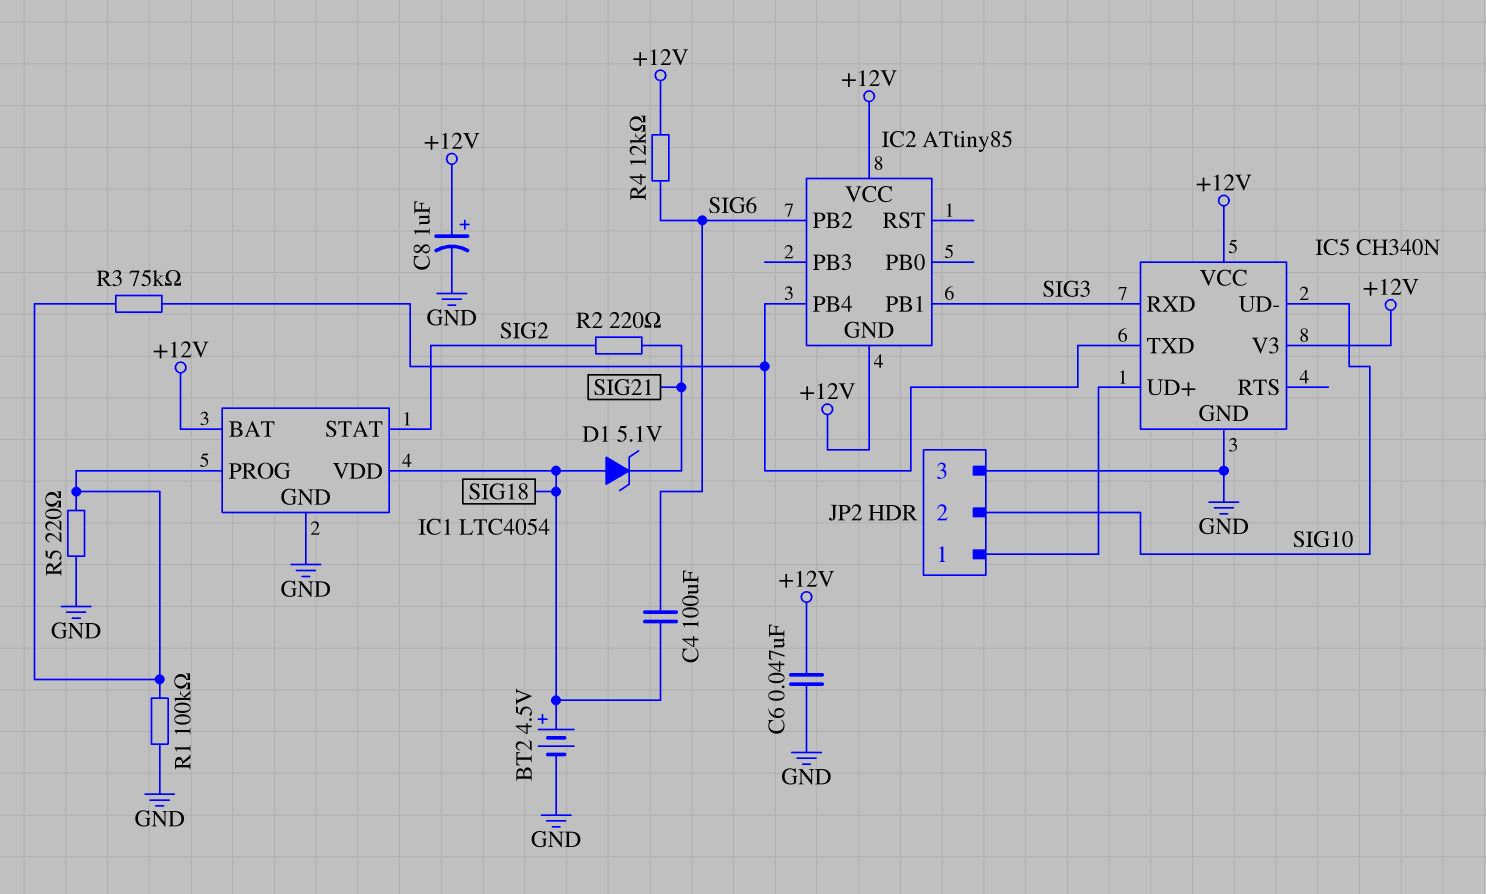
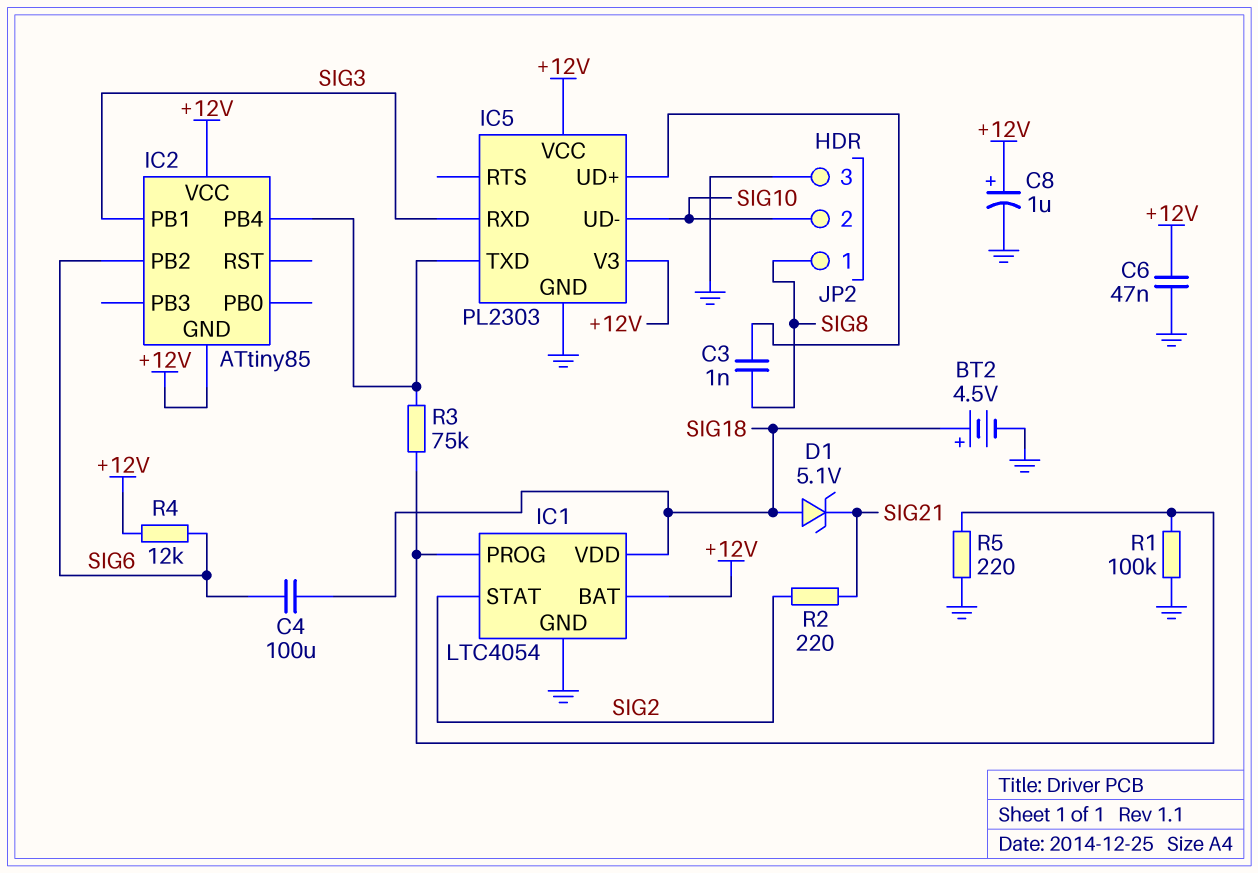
C3: none -> 1nF (IC5/UD+, SIG8)
IC5: CH340N -> PL2303
JP2 pin 1: IC5/UD+ -> SIG8

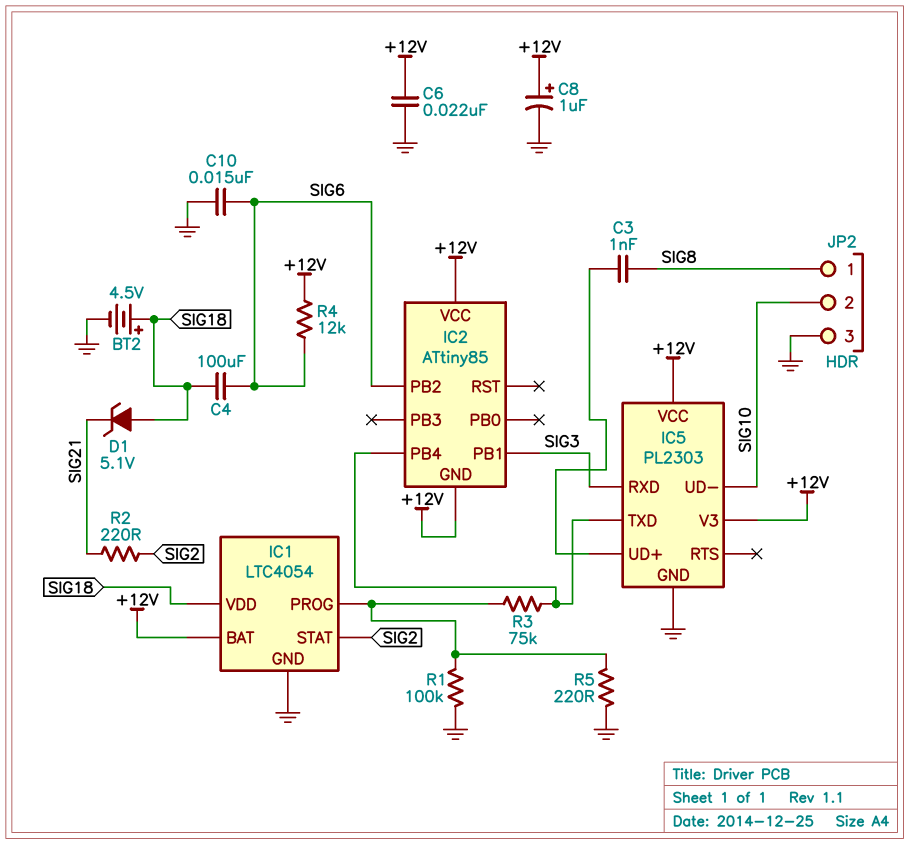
C6: 47nF (+12V, GND) -> 22nF (+12V, GND)
C10: none -> 15nF (GND, SIG6)

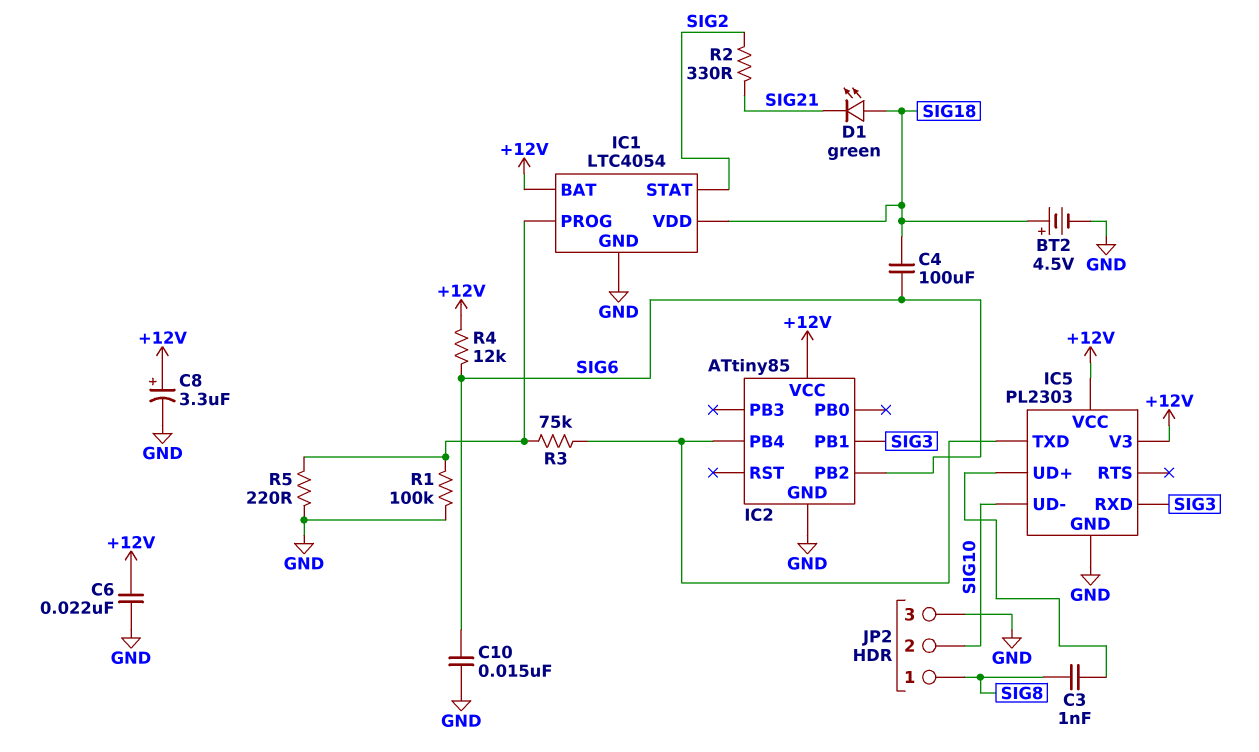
C8: 1uF (plus +12V, minus GND) -> 3.3uF (plus +12V, minus GND)
D1: zener 5.1V (A SIG18, K SIG21) -> LED green (A SIG18, K SIG21)
IC2 pin GND: +12V -> GND
R2: 220 (SIG2, SIG21) -> 330 (SIG2, SIG21)

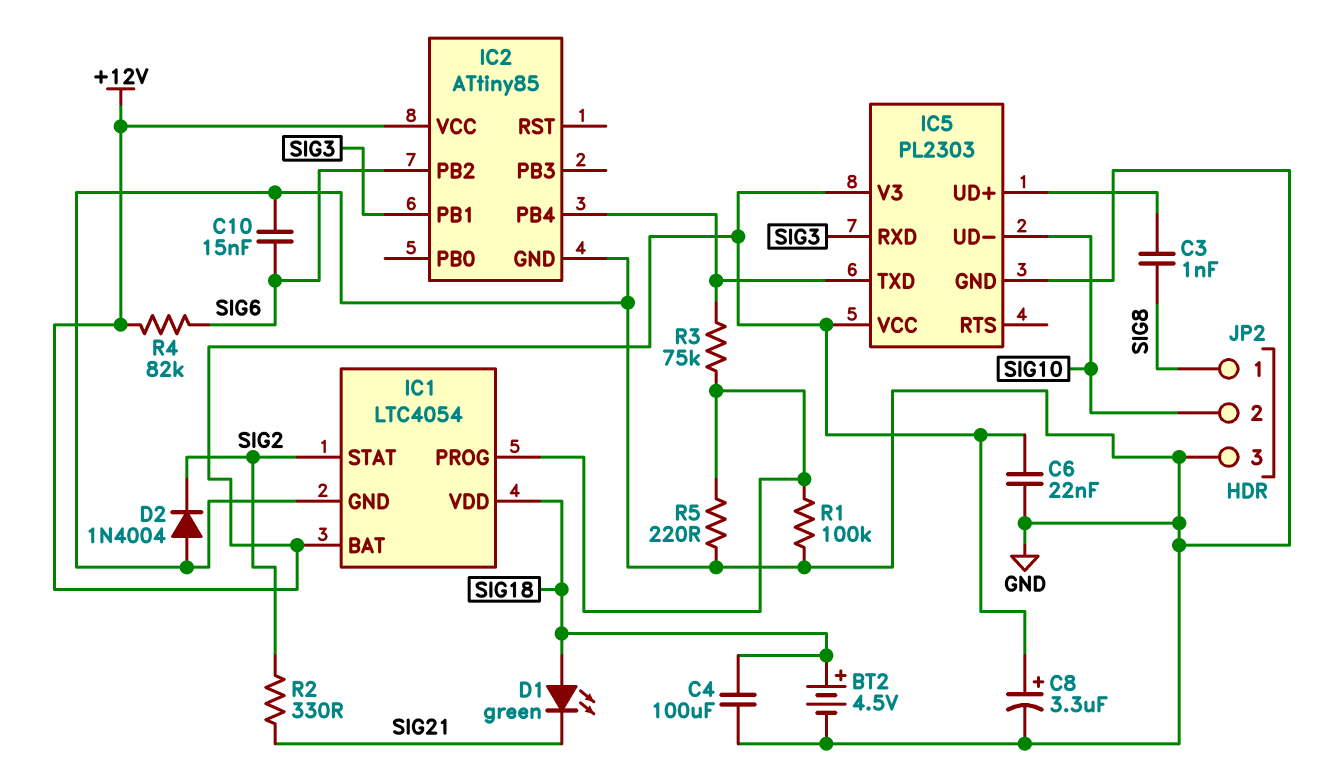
C4: 100uF (SIG6, SIG18) -> 100uF (GND, SIG18)
D2: none -> diode 1N4004 (A GND, K SIG2)
R4: 12k (+12V, SIG6) -> 82k (+12V, SIG6)

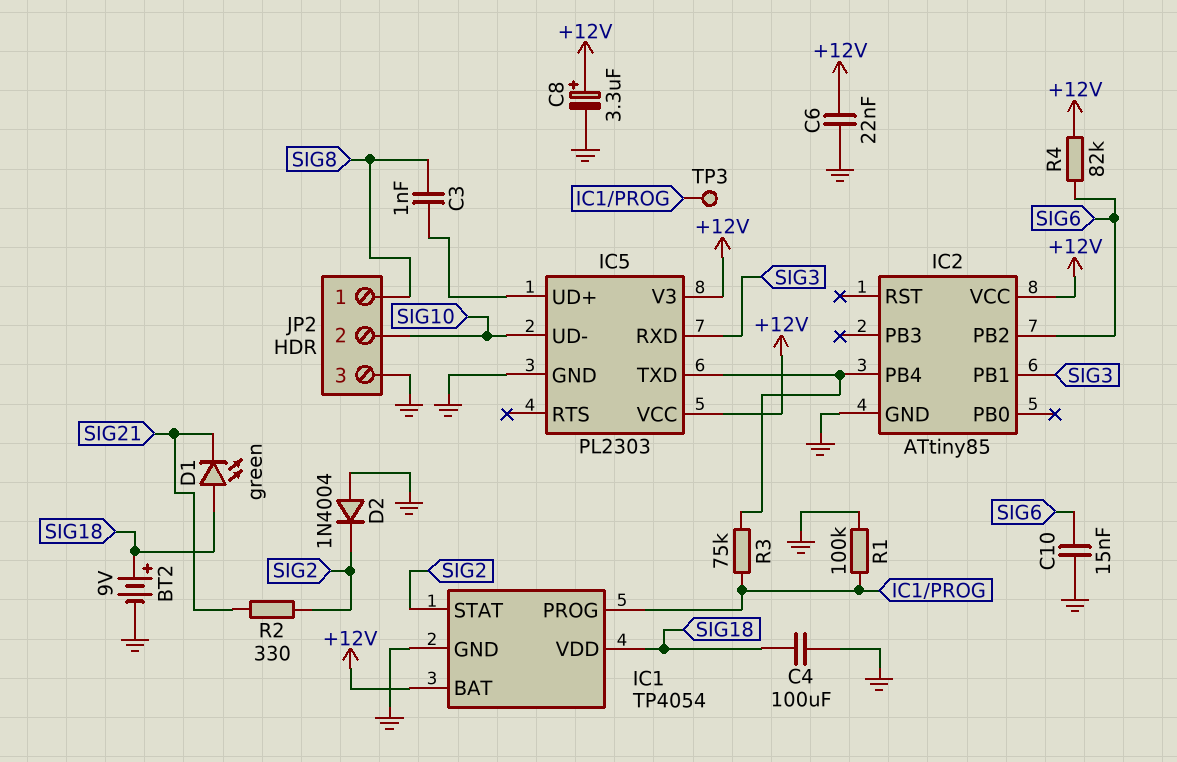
BT2: 4.5V (plus SIG18, minus GND) -> 9V (plus SIG18, minus GND)
IC1: LTC4054 -> TP4054
R5: 220 (GND, IC1/PROG) -> none
TP3: none -> test point (IC1/PROG)

